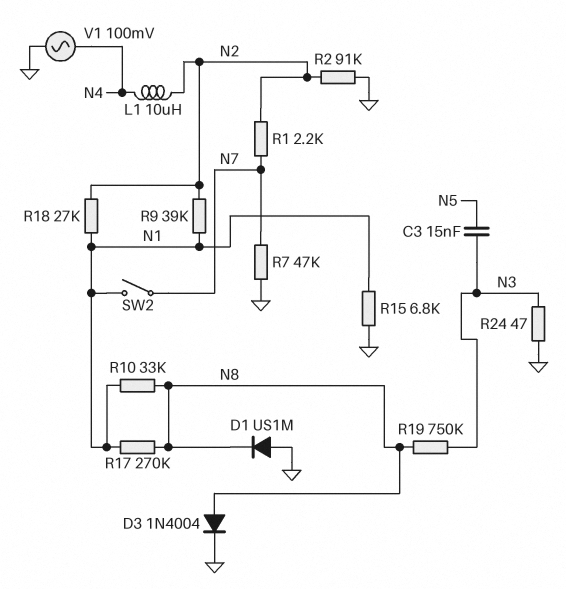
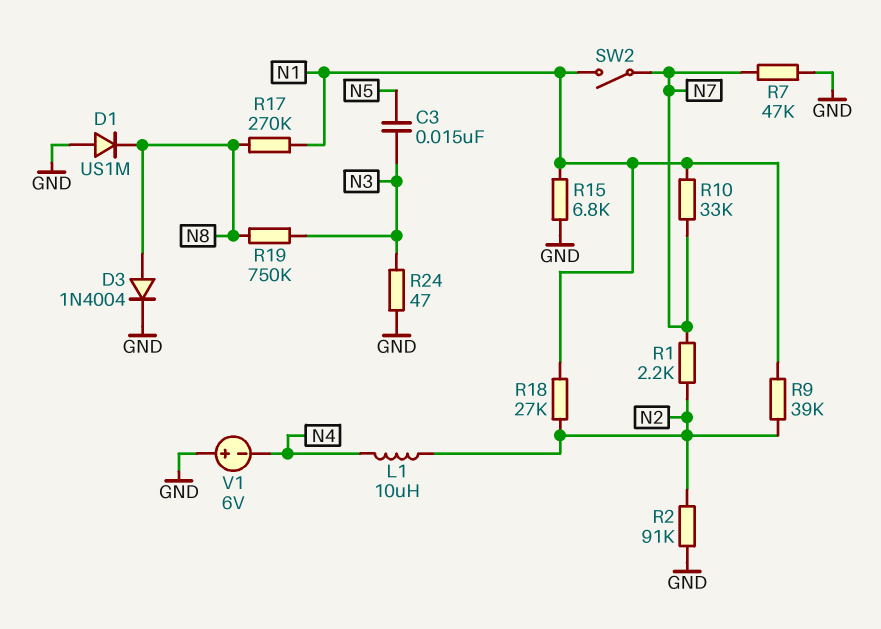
R10: 33k (N1, N8) -> 33k (N1, N7)
V1: AC 100mV (GND, N4) -> 6V (plus GND, minus N4)

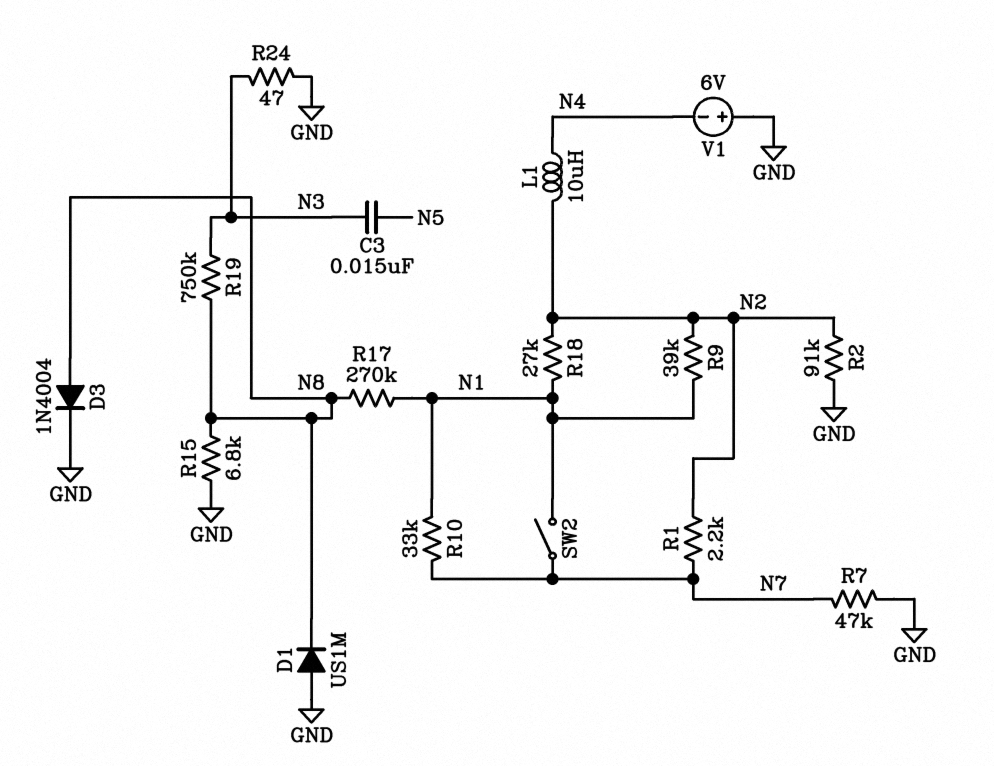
R15: 6.8k (GND, N1) -> 6.8k (GND, N8)

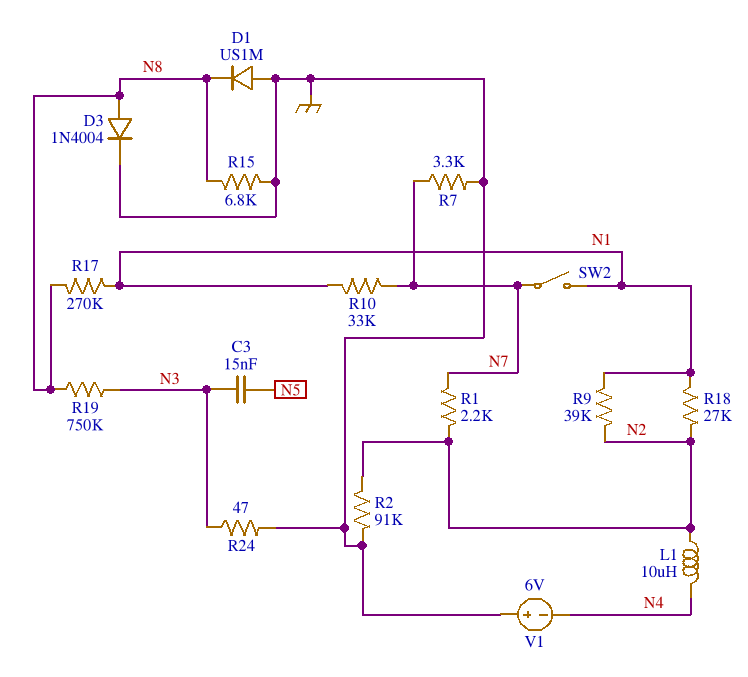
R7: 47k (GND, N7) -> 3.3k (GND, N7)

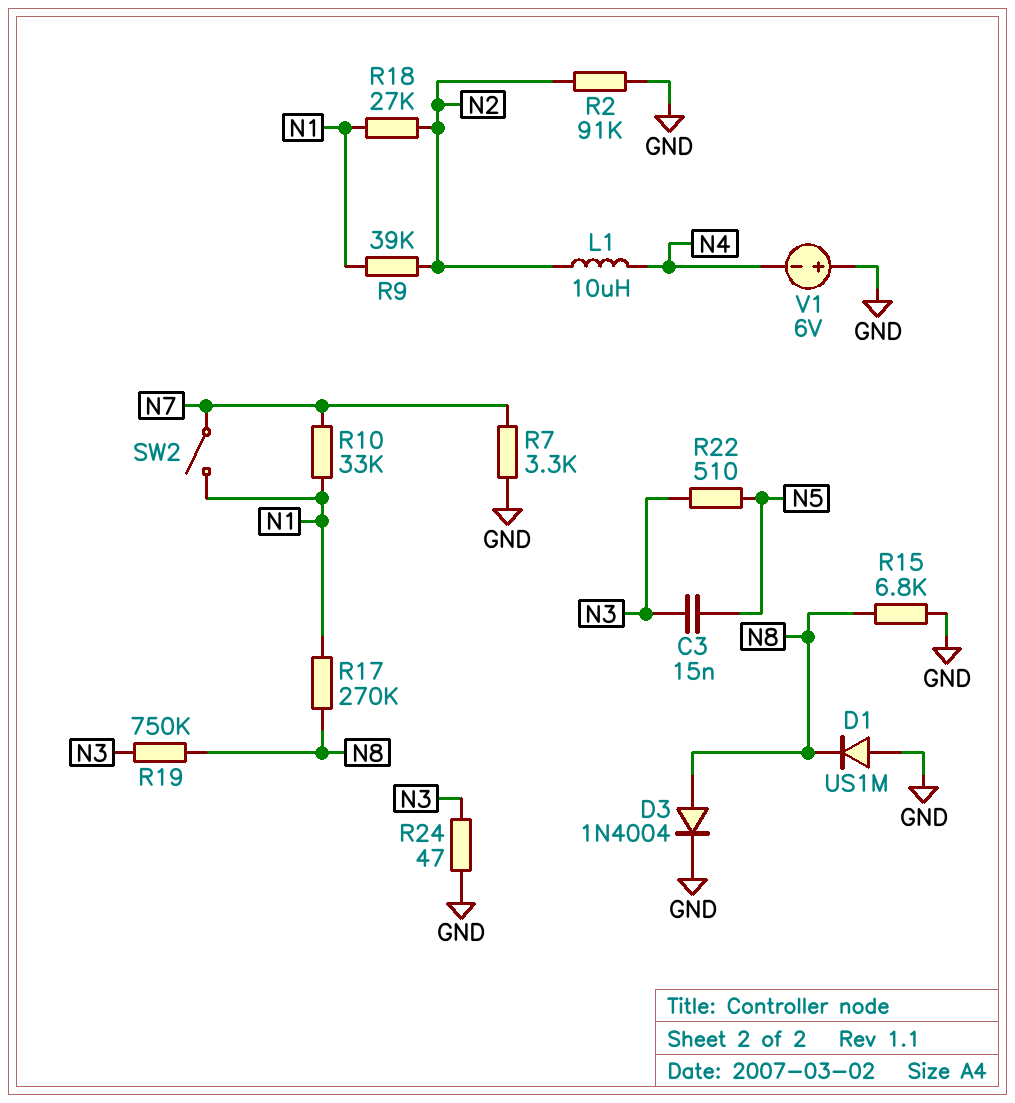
R1: 2.2k (N2, N7) -> none
R22: none -> 510 (N3, N5)

